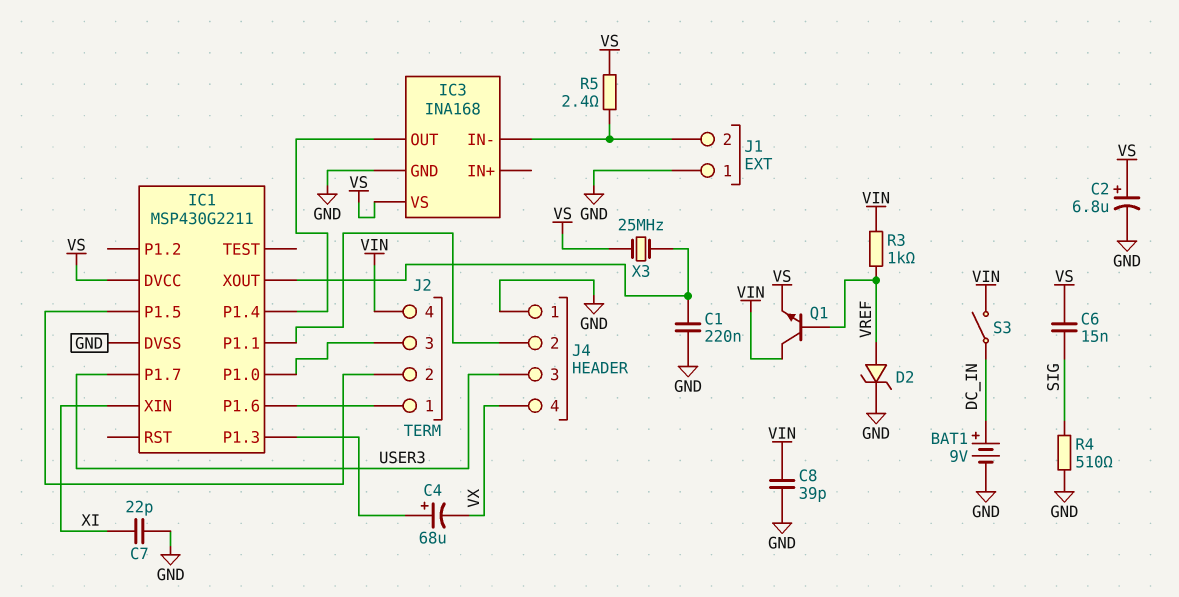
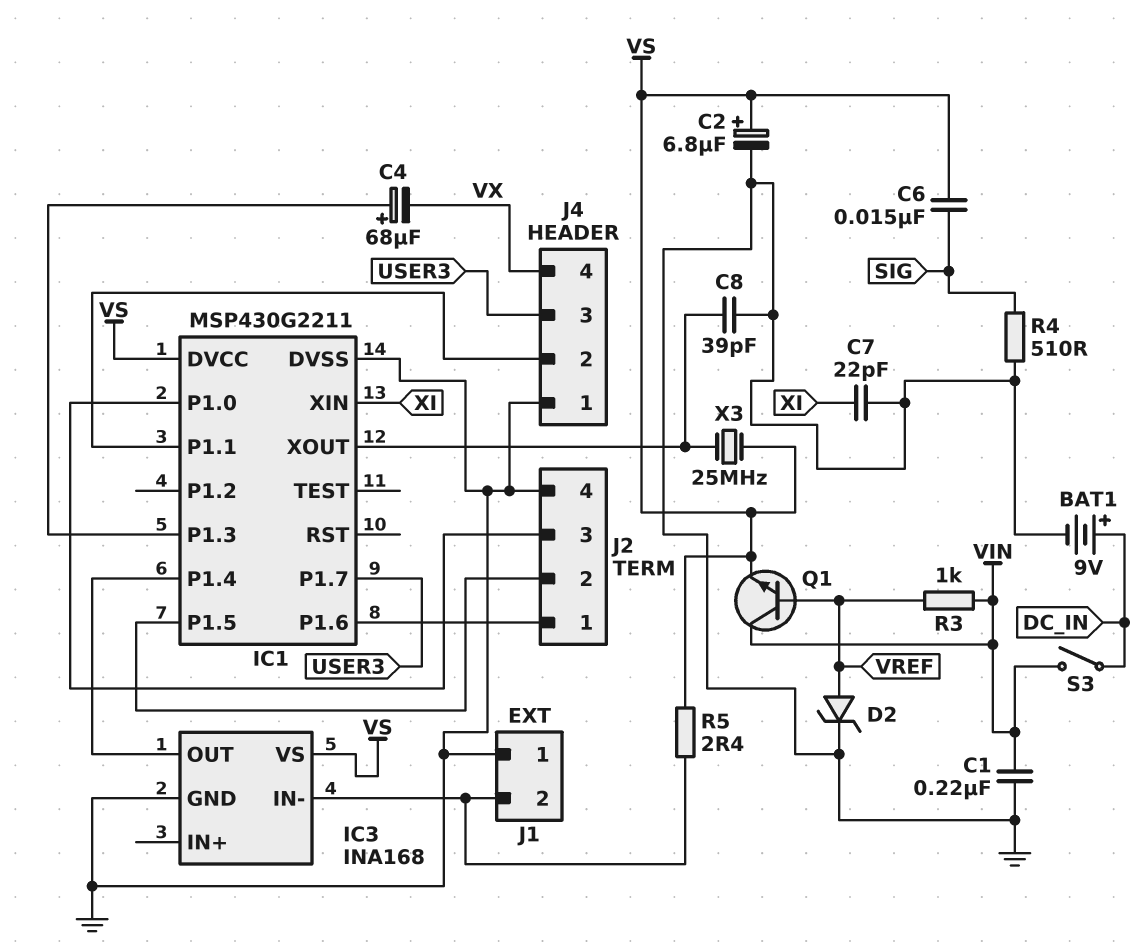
C1: 220nF (GND, IC1/XOUT) -> 220nF (GND, VIN)
C8: 39pF (GND, VIN) -> 39pF (GND, IC1/XOUT)
J2 pin 4: VIN -> GND

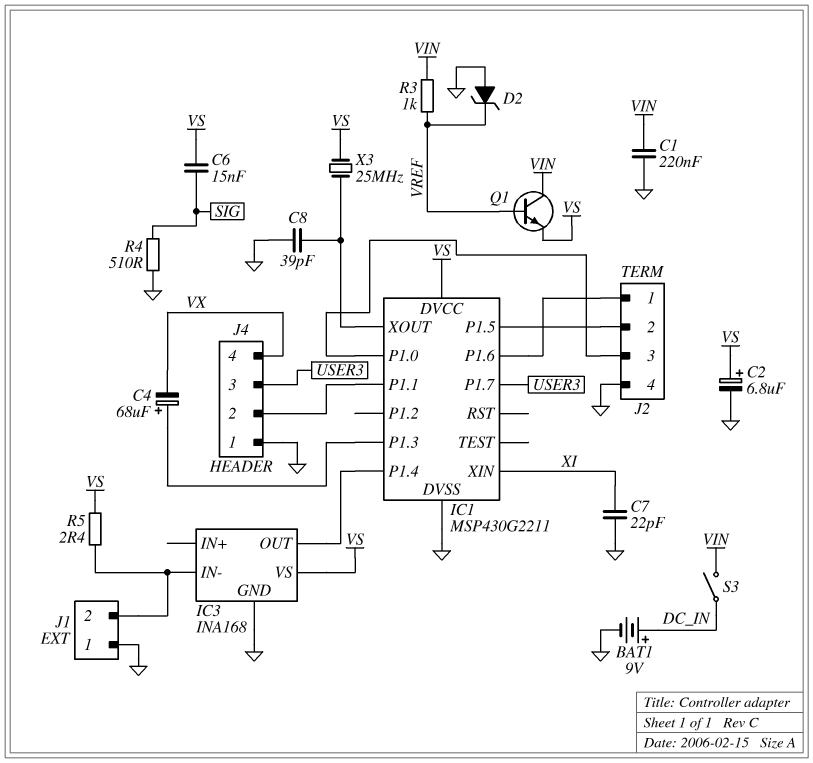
D2: zener (A VREF, K GND) -> zener (A GND, K VREF)

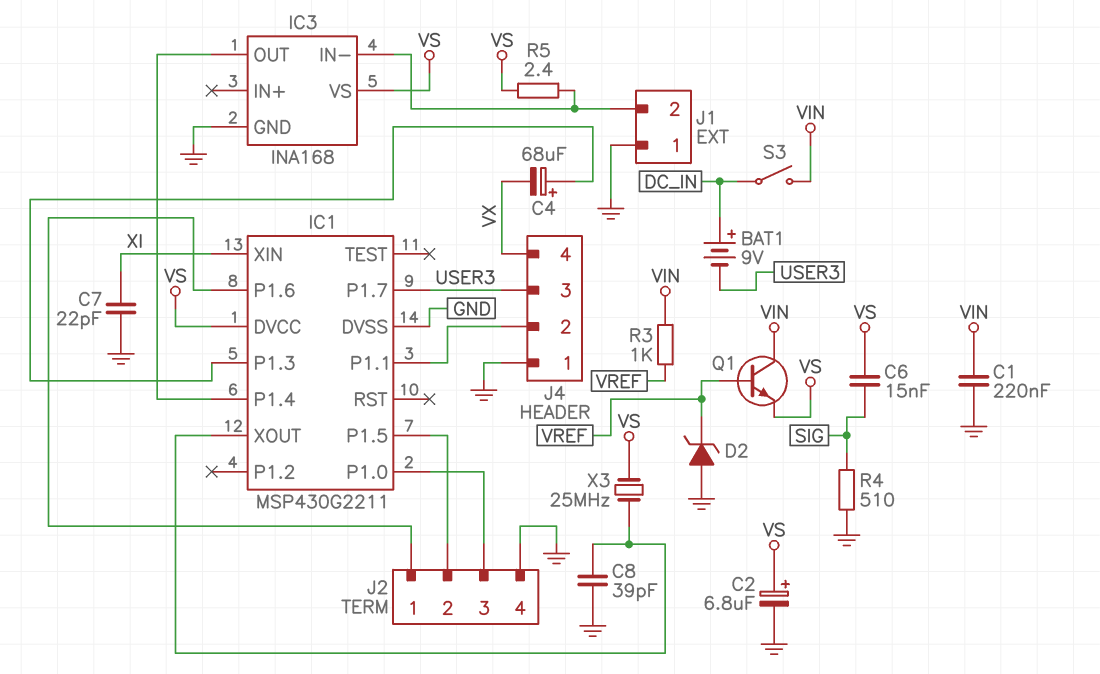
BAT1: 9V (plus DC_IN, minus GND) -> 9V (plus DC_IN, minus USER3)

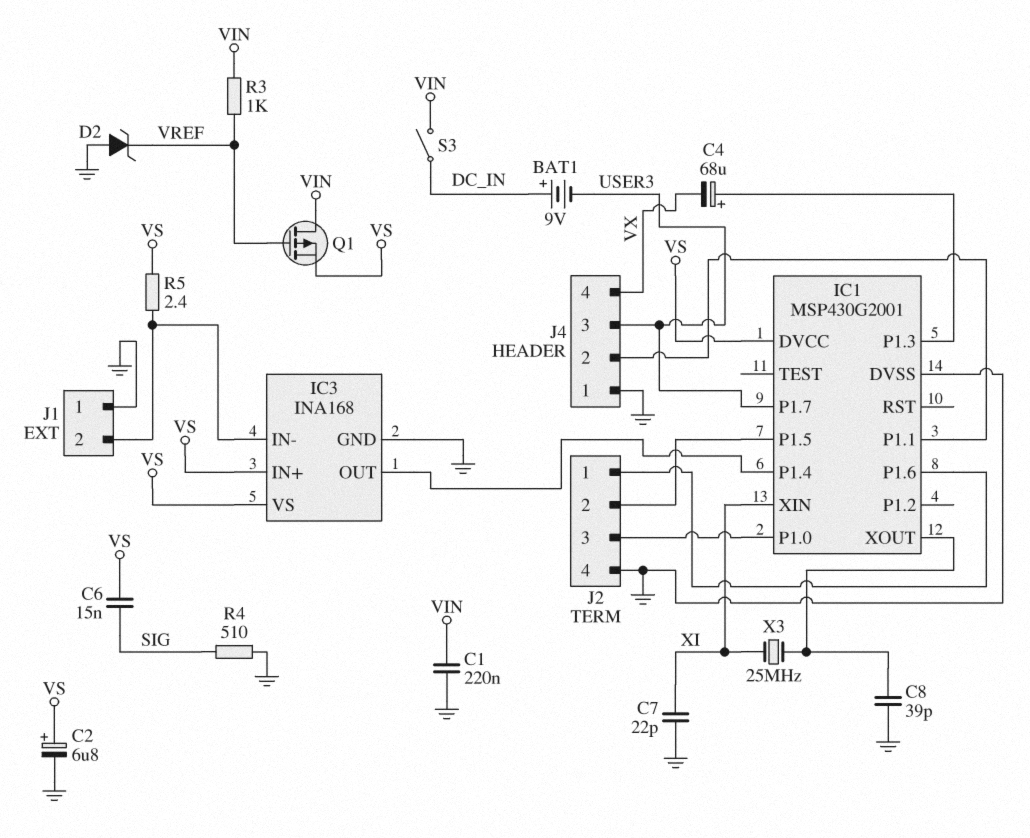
IC1: MSP430G2211 -> MSP430G2001
IC3 pin IN+: none -> VS
Q1: NPN (B VREF, C VIN, E VS) -> PMOS (G VREF, D VIN, S VS)
X3: 25MHz (IC1/XOUT, VS) -> 25MHz (IC1/XOUT, XI)

